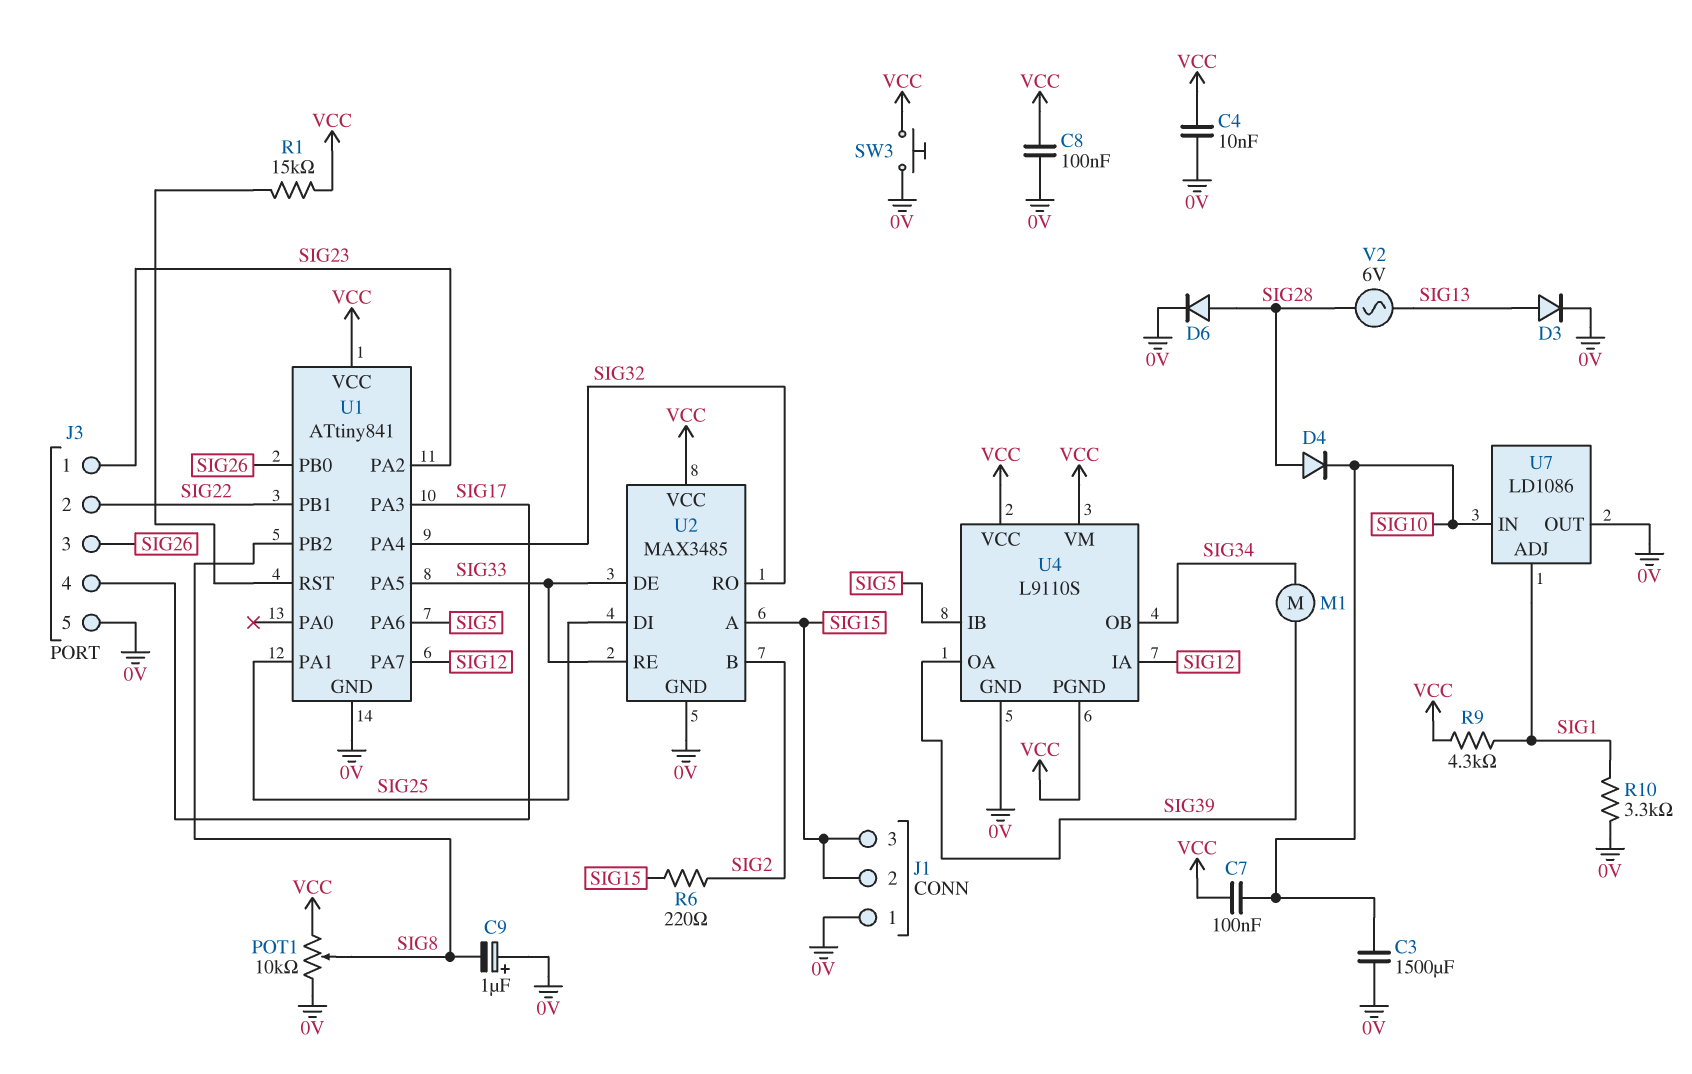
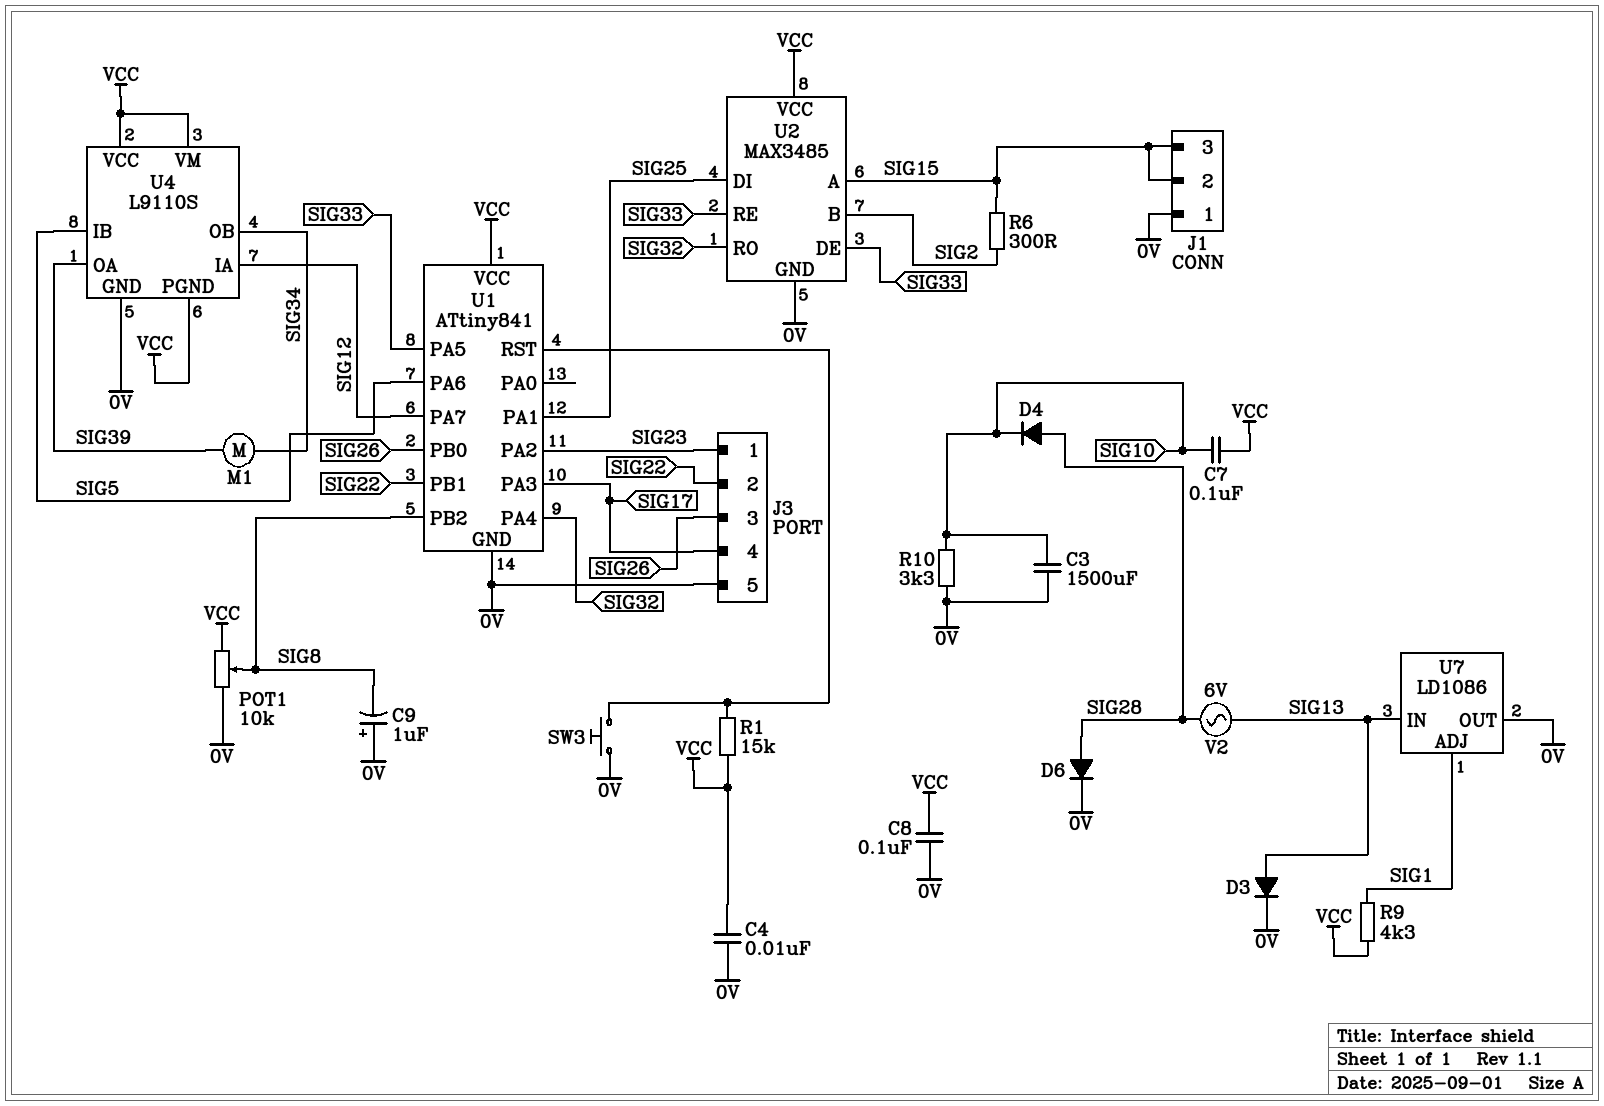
R6: 220 (SIG2, SIG15) -> 300 (SIG2, SIG15)
R10: 3.3k (0V, SIG1) -> 3.3k (0V, SIG10)
SW3: button (0V, VCC) -> button (0V, U1/RST)
U7 pin IN: SIG10 -> SIG13

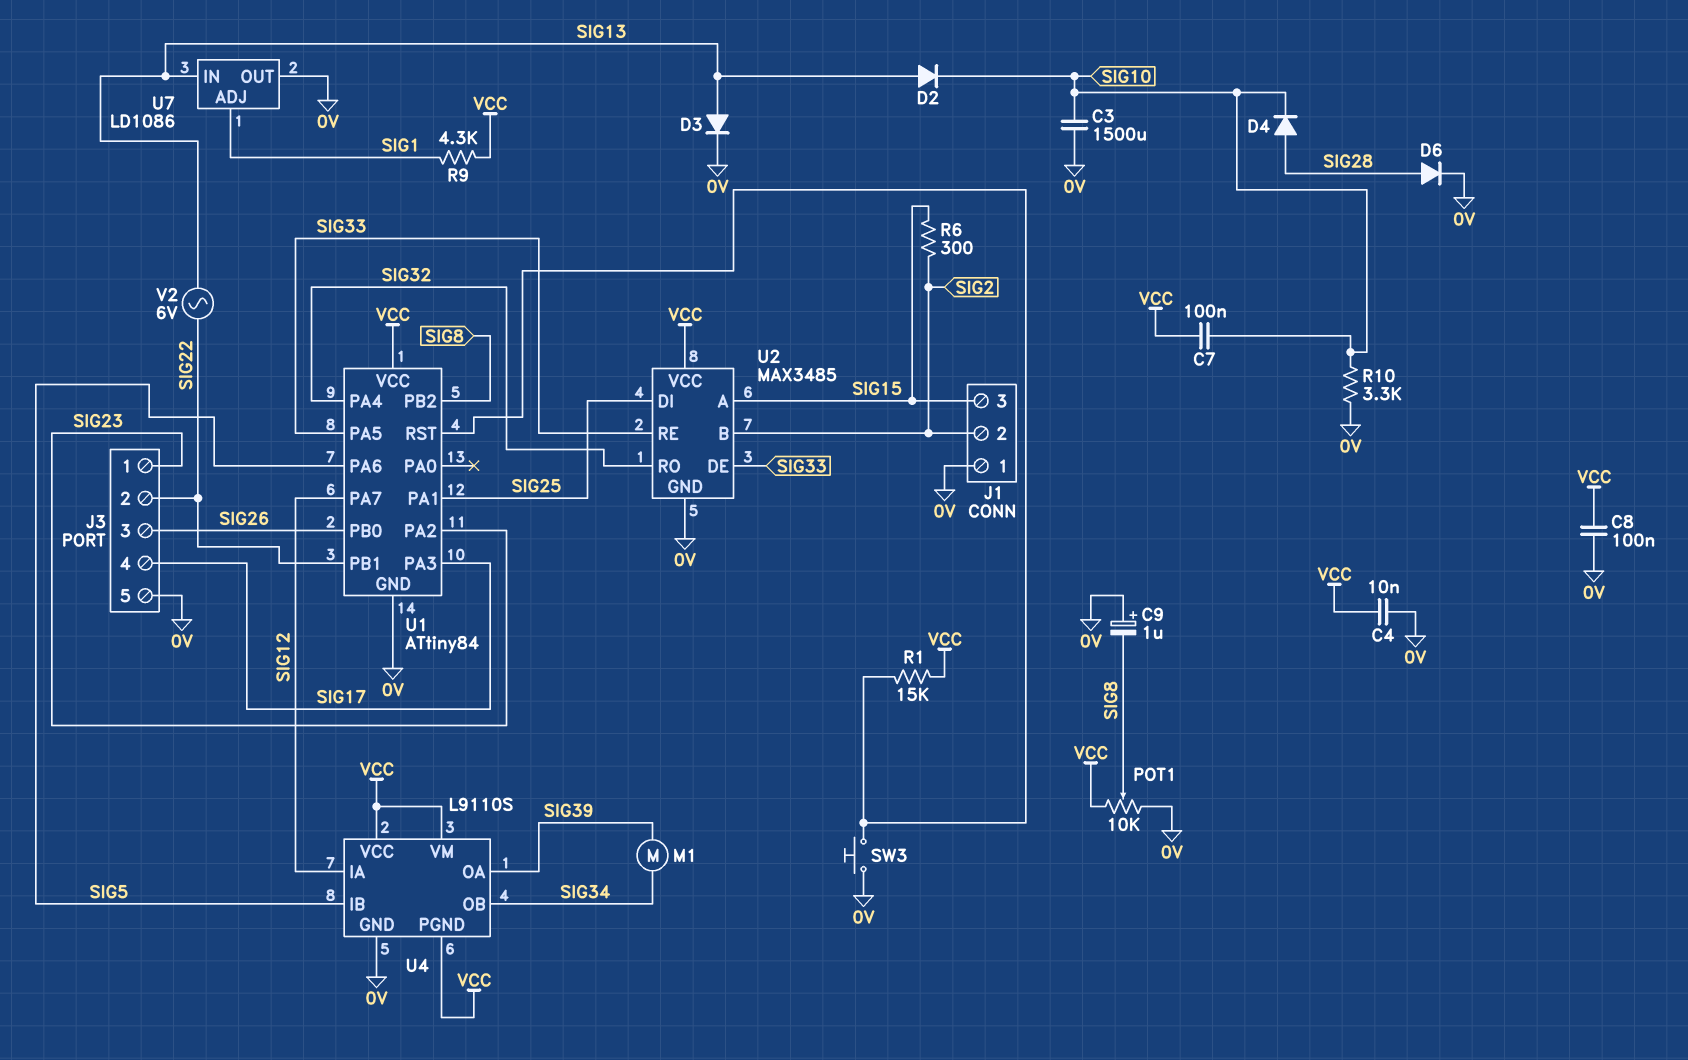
D2: none -> diode (A SIG13, K SIG10)
J1 pin 2: SIG15 -> SIG2
U1: ATtiny841 -> ATtiny84
V2: AC 6V (SIG13, SIG28) -> AC 6V (SIG13, SIG22)

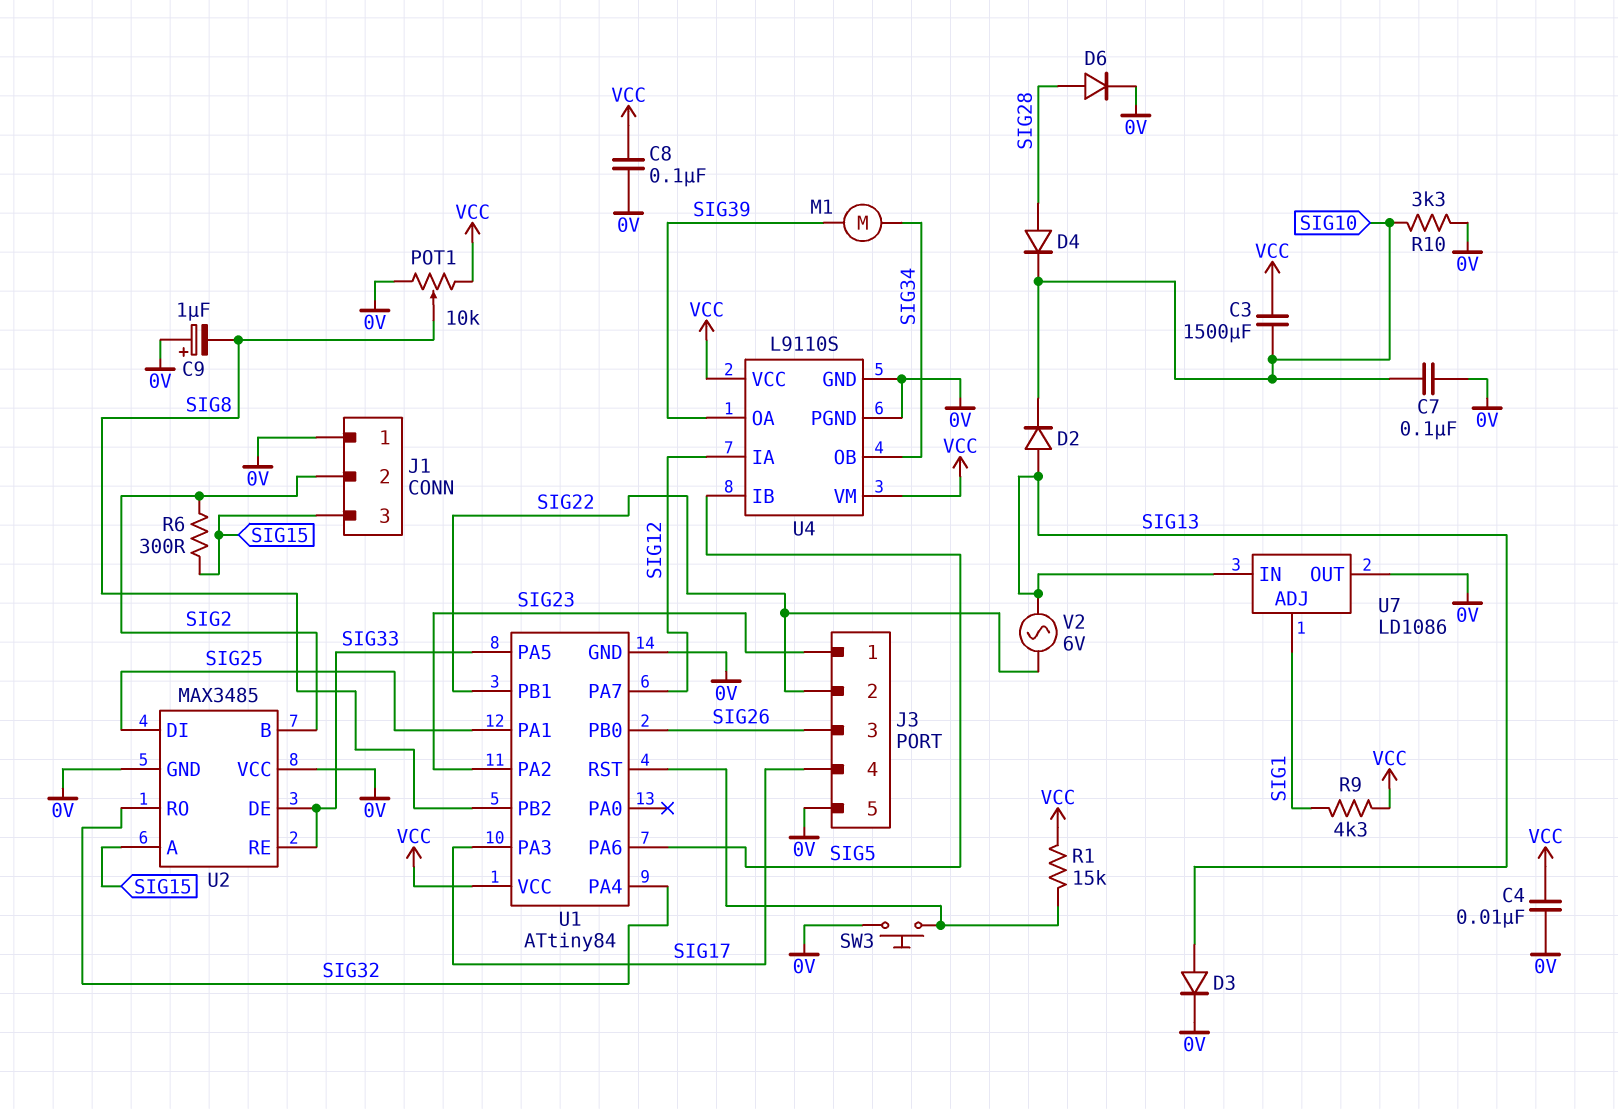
C3: 1500uF (0V, SIG10) -> 1500uF (SIG10, VCC)
C7: 100nF (SIG10, VCC) -> 100nF (0V, SIG10)
U2 pin VCC: VCC -> 0V
U4 pin PGND: VCC -> 0V

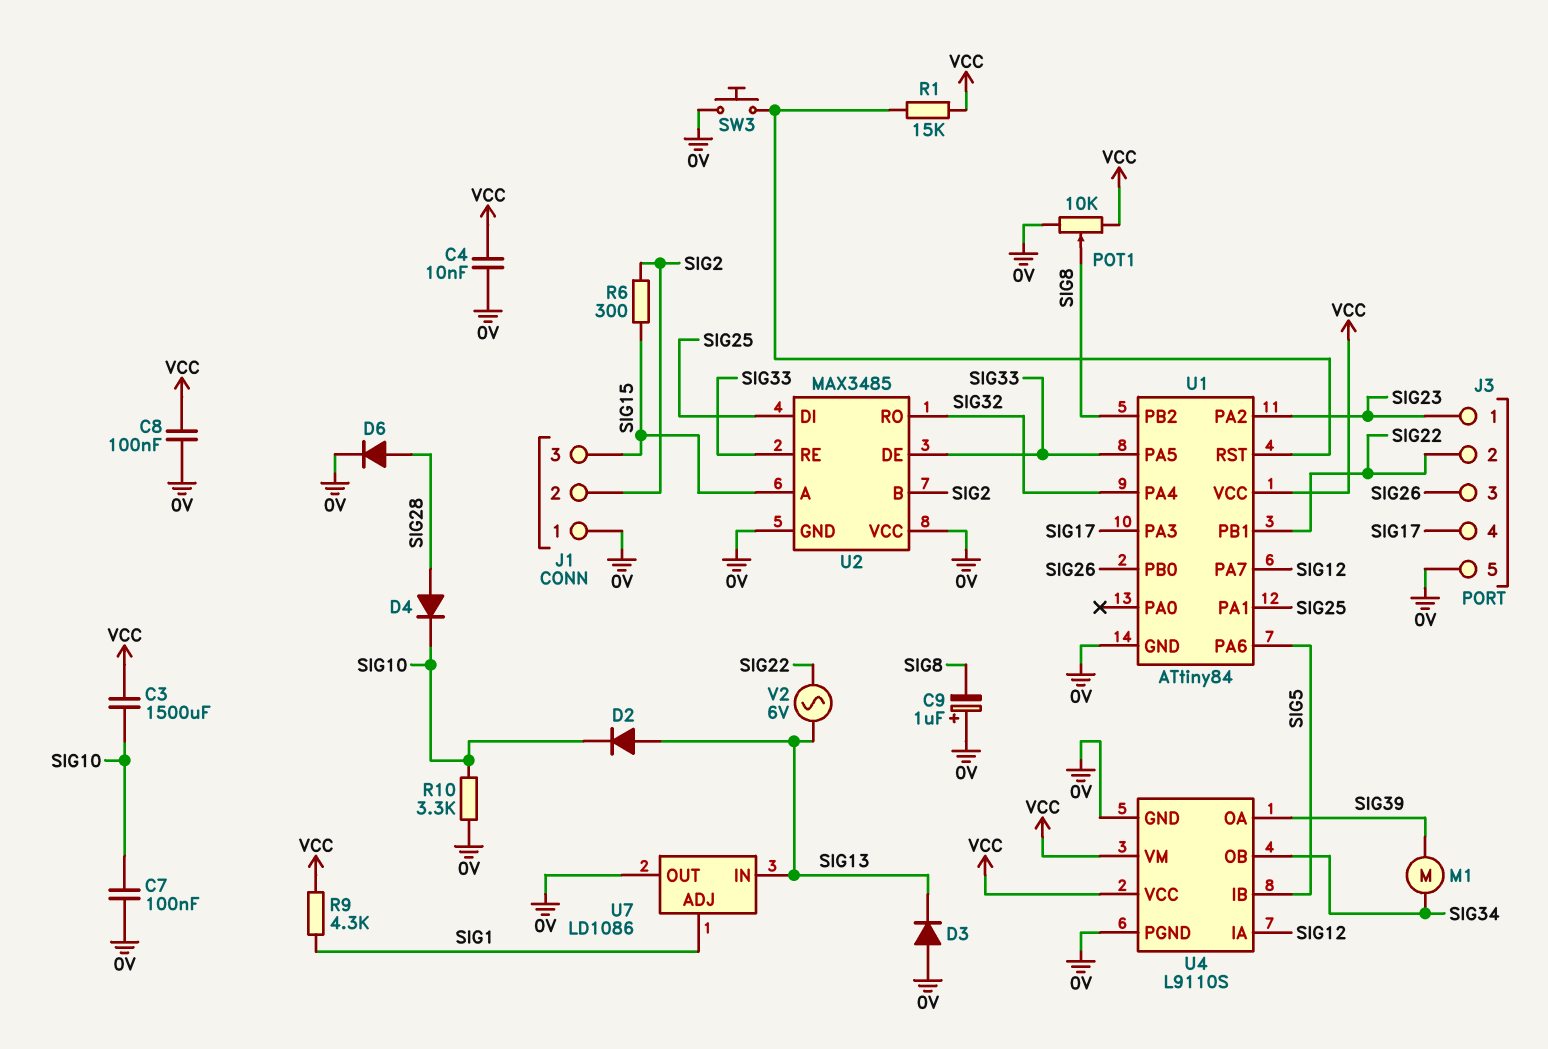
D3: diode (A SIG13, K 0V) -> diode (A 0V, K SIG13)

